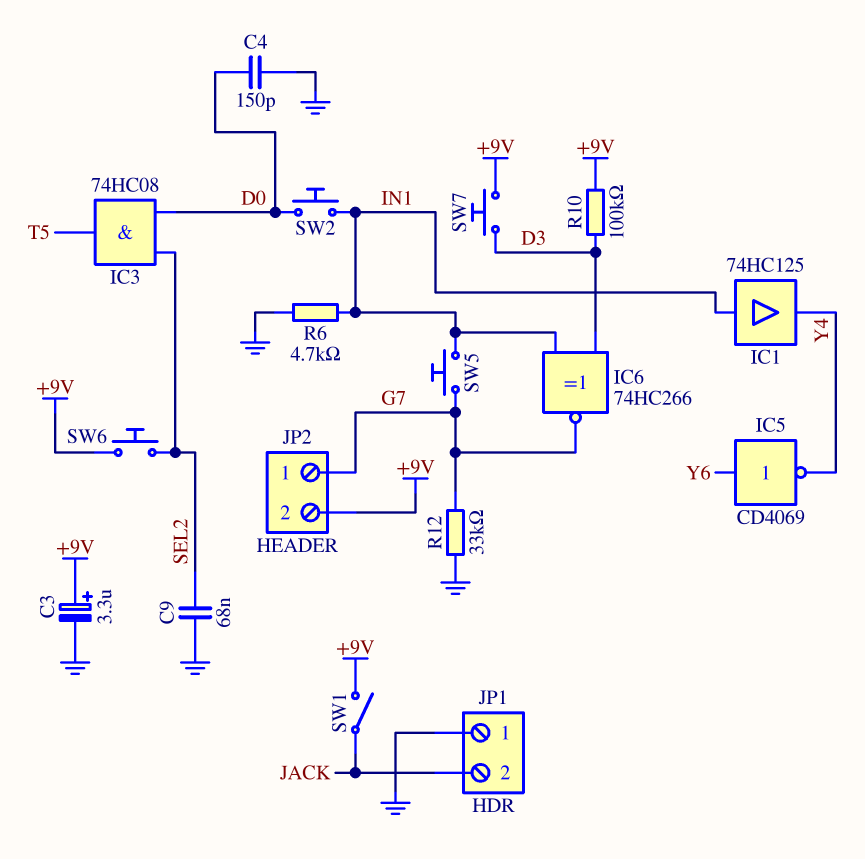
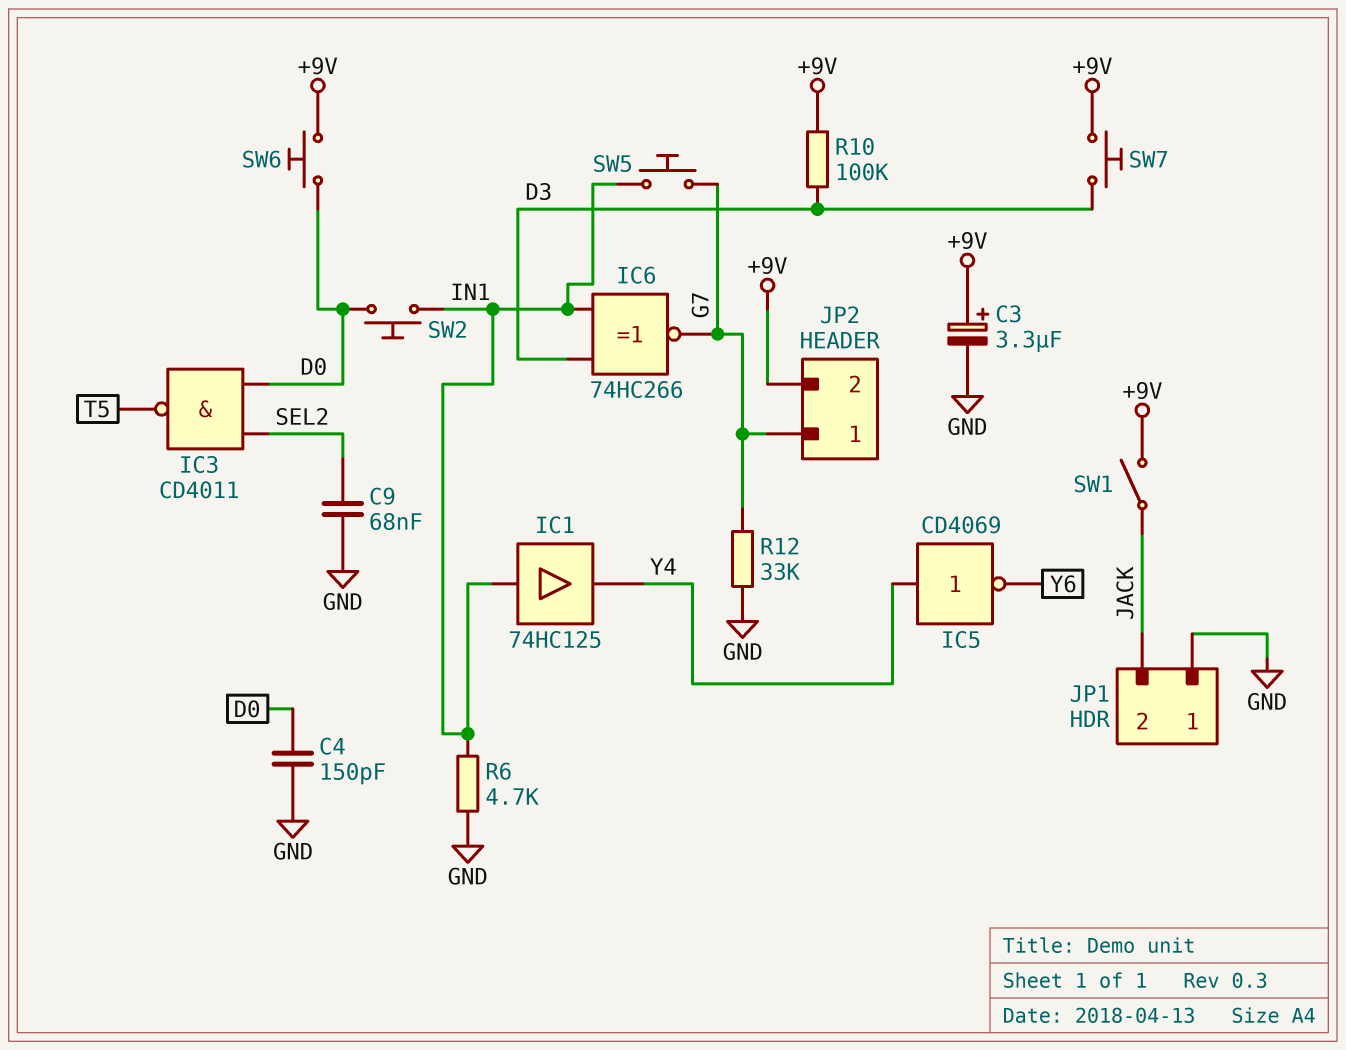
IC3: AND 74HC08 (in D0, in SEL2, out T5) -> NAND CD4011 (in D0, in SEL2, out T5)
IC5: NOT CD4069 (in Y6, out Y4) -> NOT CD4069 (in Y4, out Y6)
SW6: button (+9V, SEL2) -> button (+9V, D0)

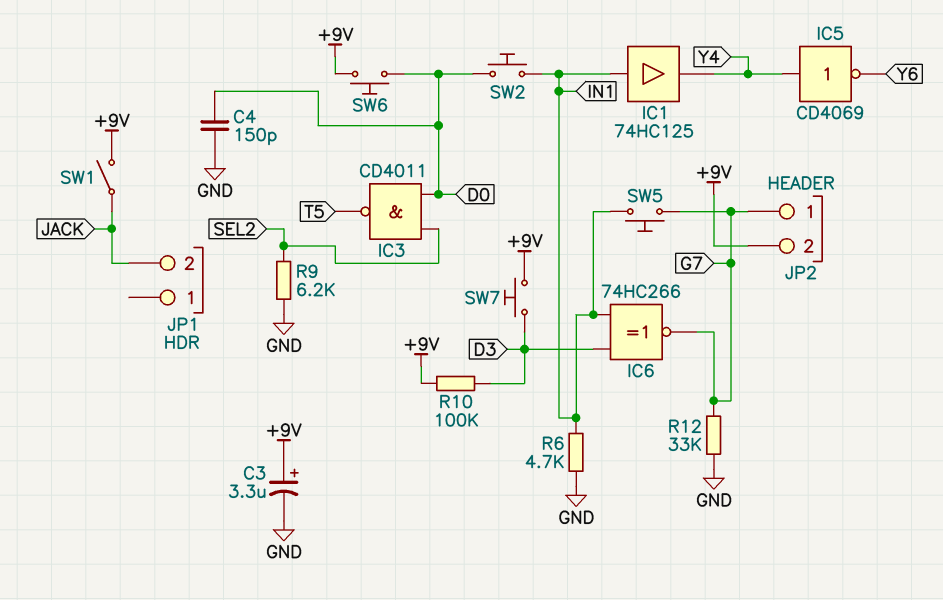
C9: 68nF (GND, SEL2) -> none
JP1 pin 1: GND -> none
R9: none -> 6.2k (GND, SEL2)

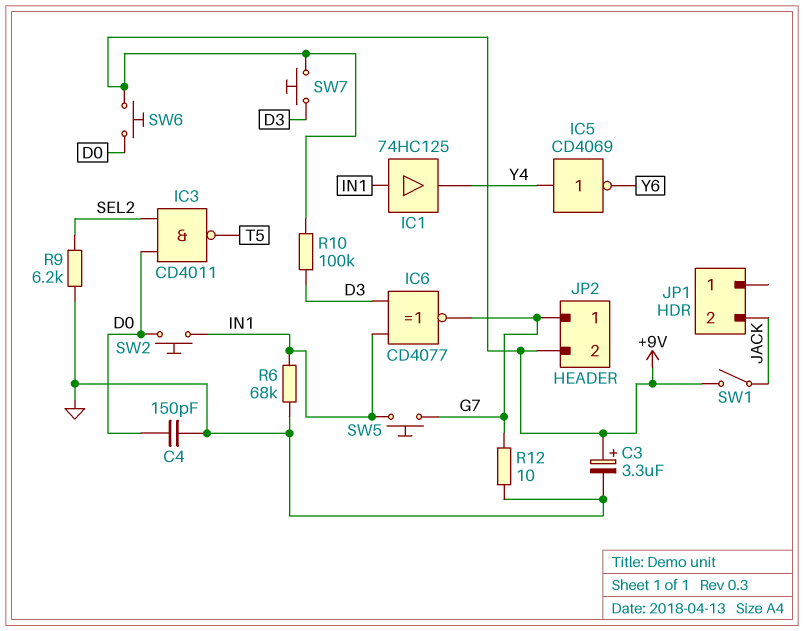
IC6: XNOR 74HC266 (in D3, in IN1, out G7) -> XNOR CD4077 (in D3, in IN1, out G7)
R6: 4.7k (GND, IN1) -> 68k (GND, IN1)
R12: 33k (G7, GND) -> 10 (G7, GND)

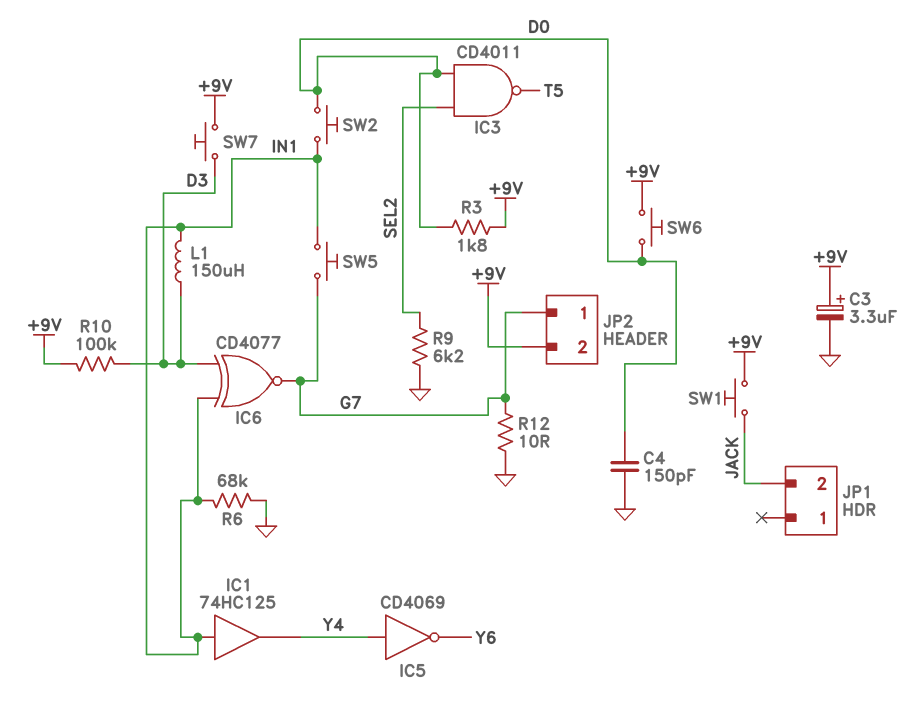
L1: none -> 150uH (D3, IN1)
R3: none -> 1.8k (+9V, D0)
SW1: switch (+9V, JACK) -> button (+9V, JACK)

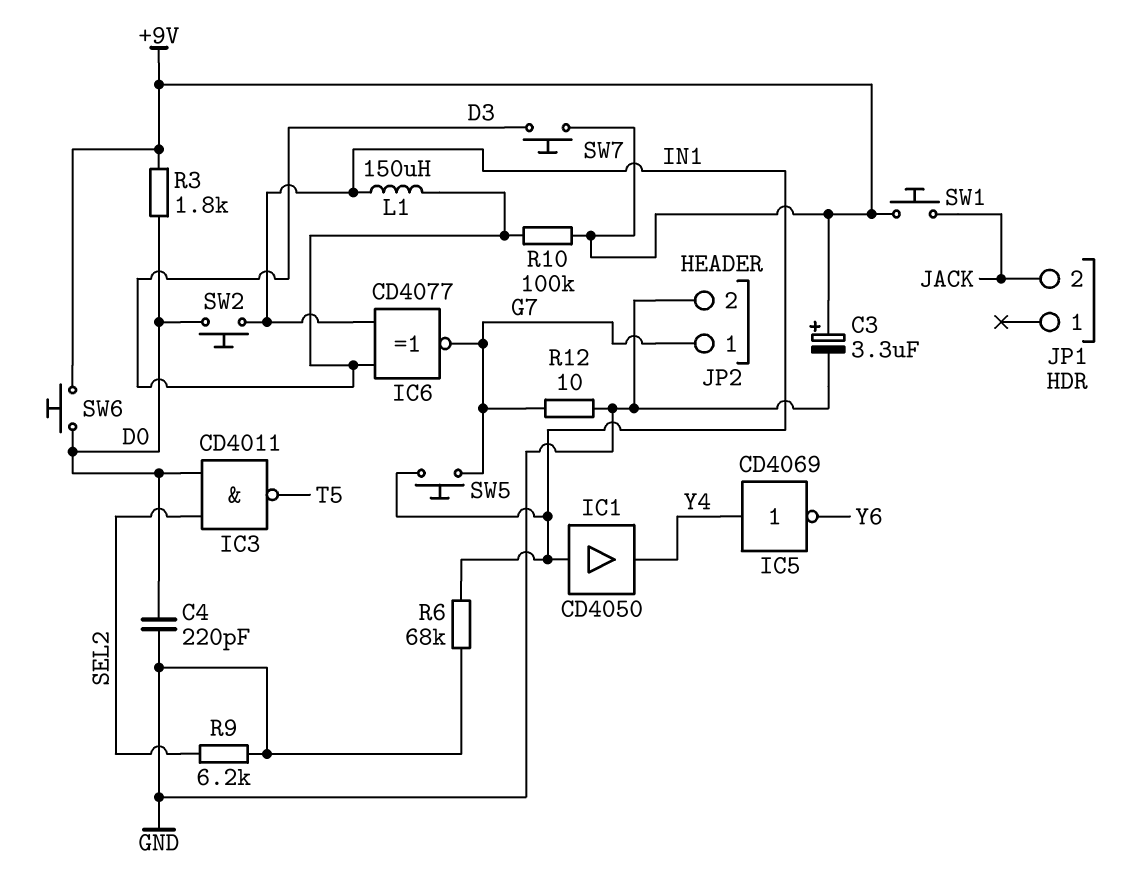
C4: 150pF (D0, GND) -> 220pF (D0, GND)
IC1: buffer 74HC125 (in IN1, out Y4) -> buffer CD4050 (in IN1, out Y4)
JP2 pin 2: +9V -> GND

